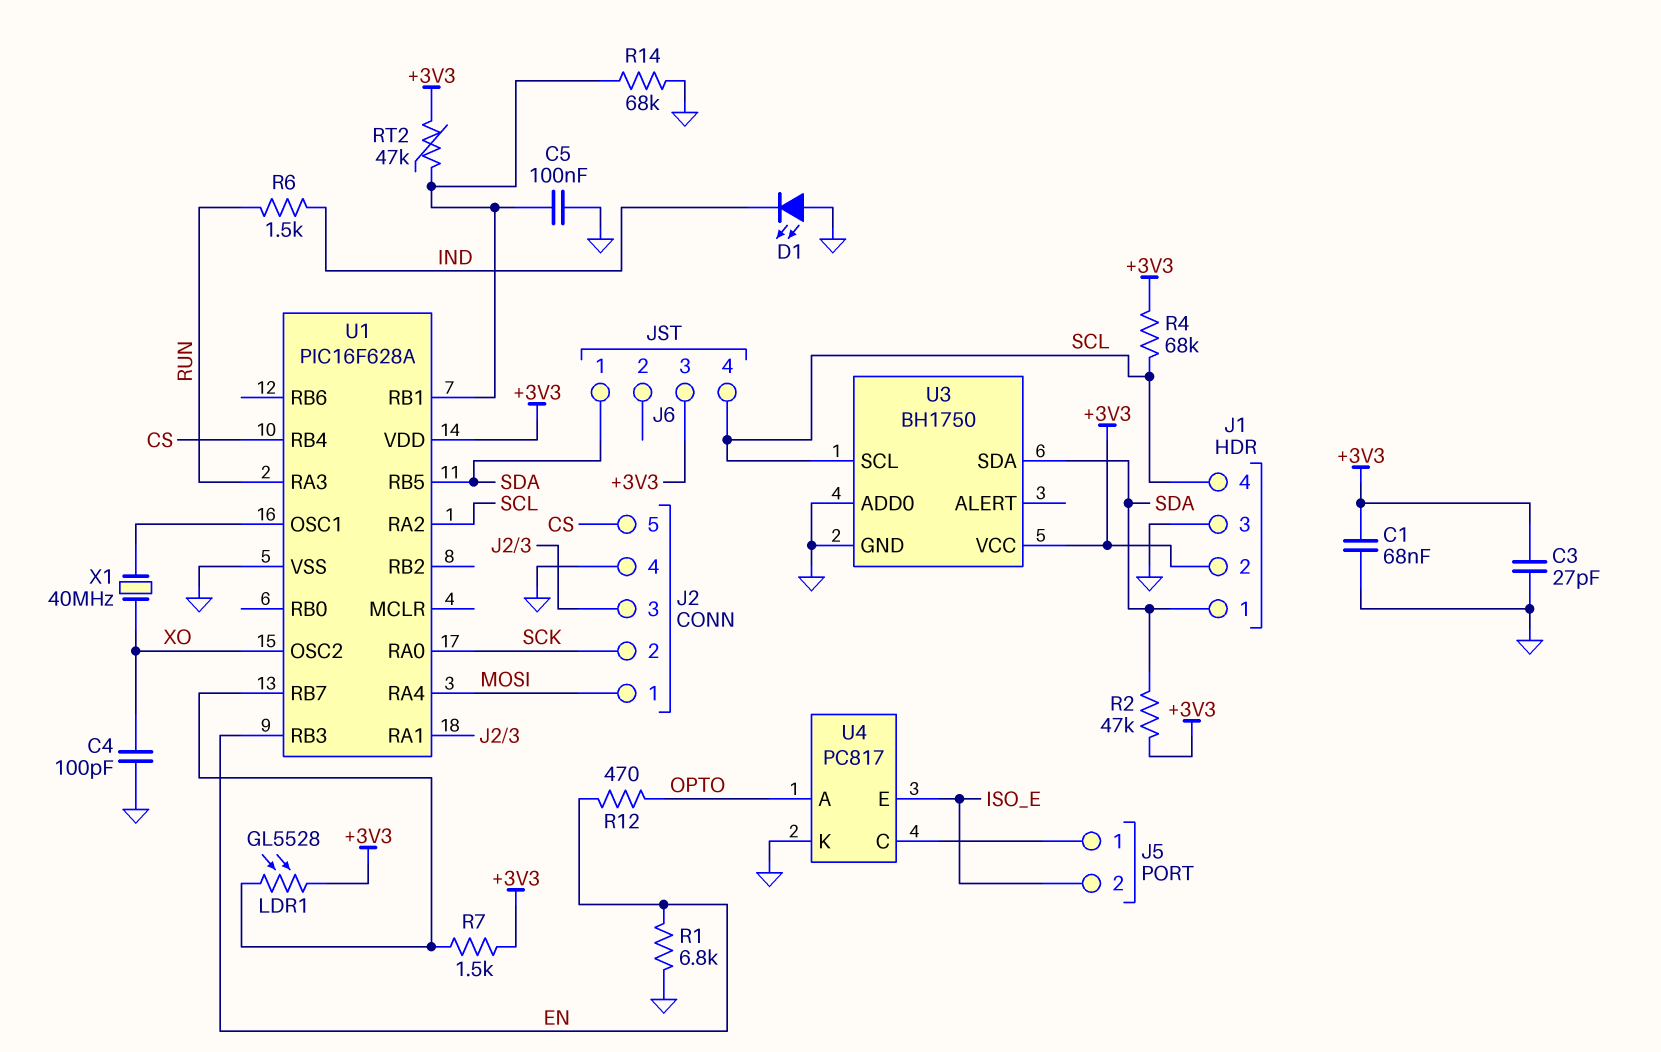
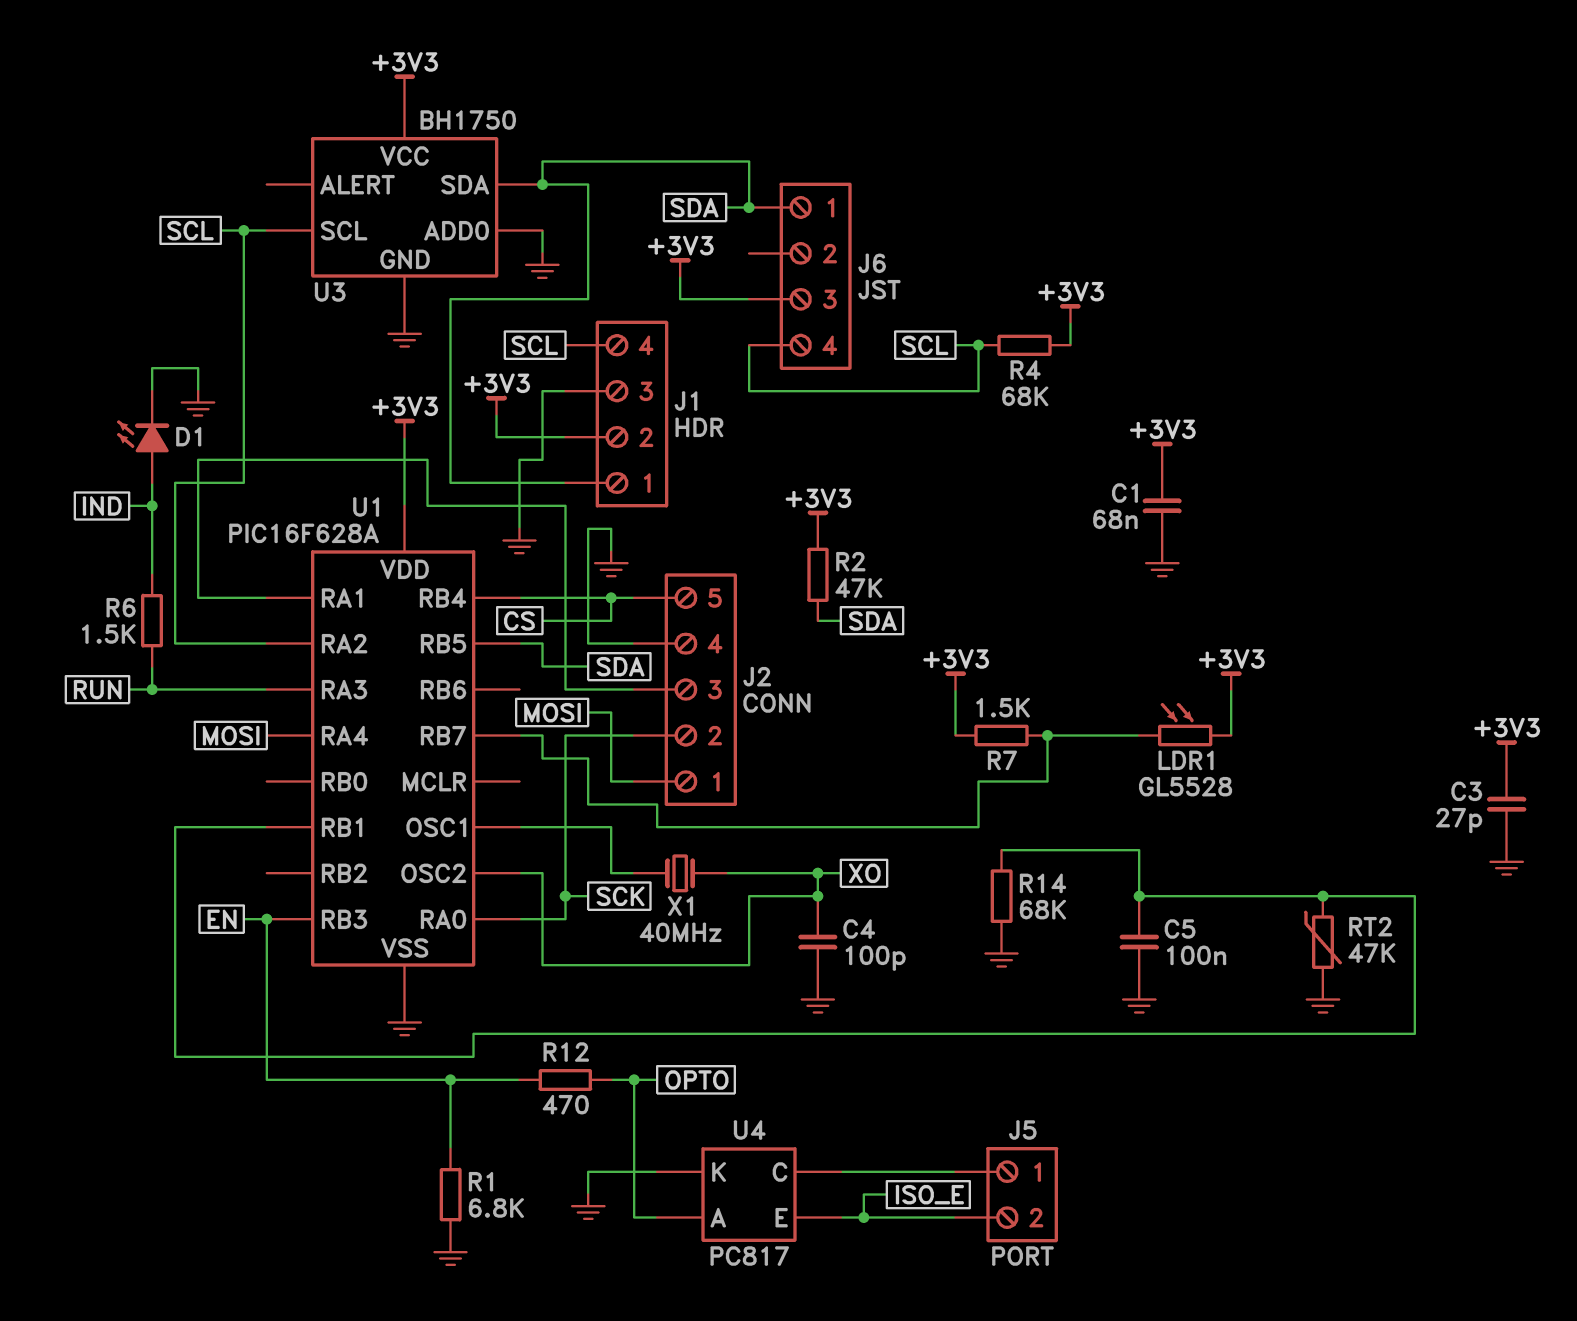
D1: LED (A GND, K IND) -> LED (A IND, K GND)
RT2: 47k (+3V3, U1/RB1) -> 47k (GND, U1/RB1)

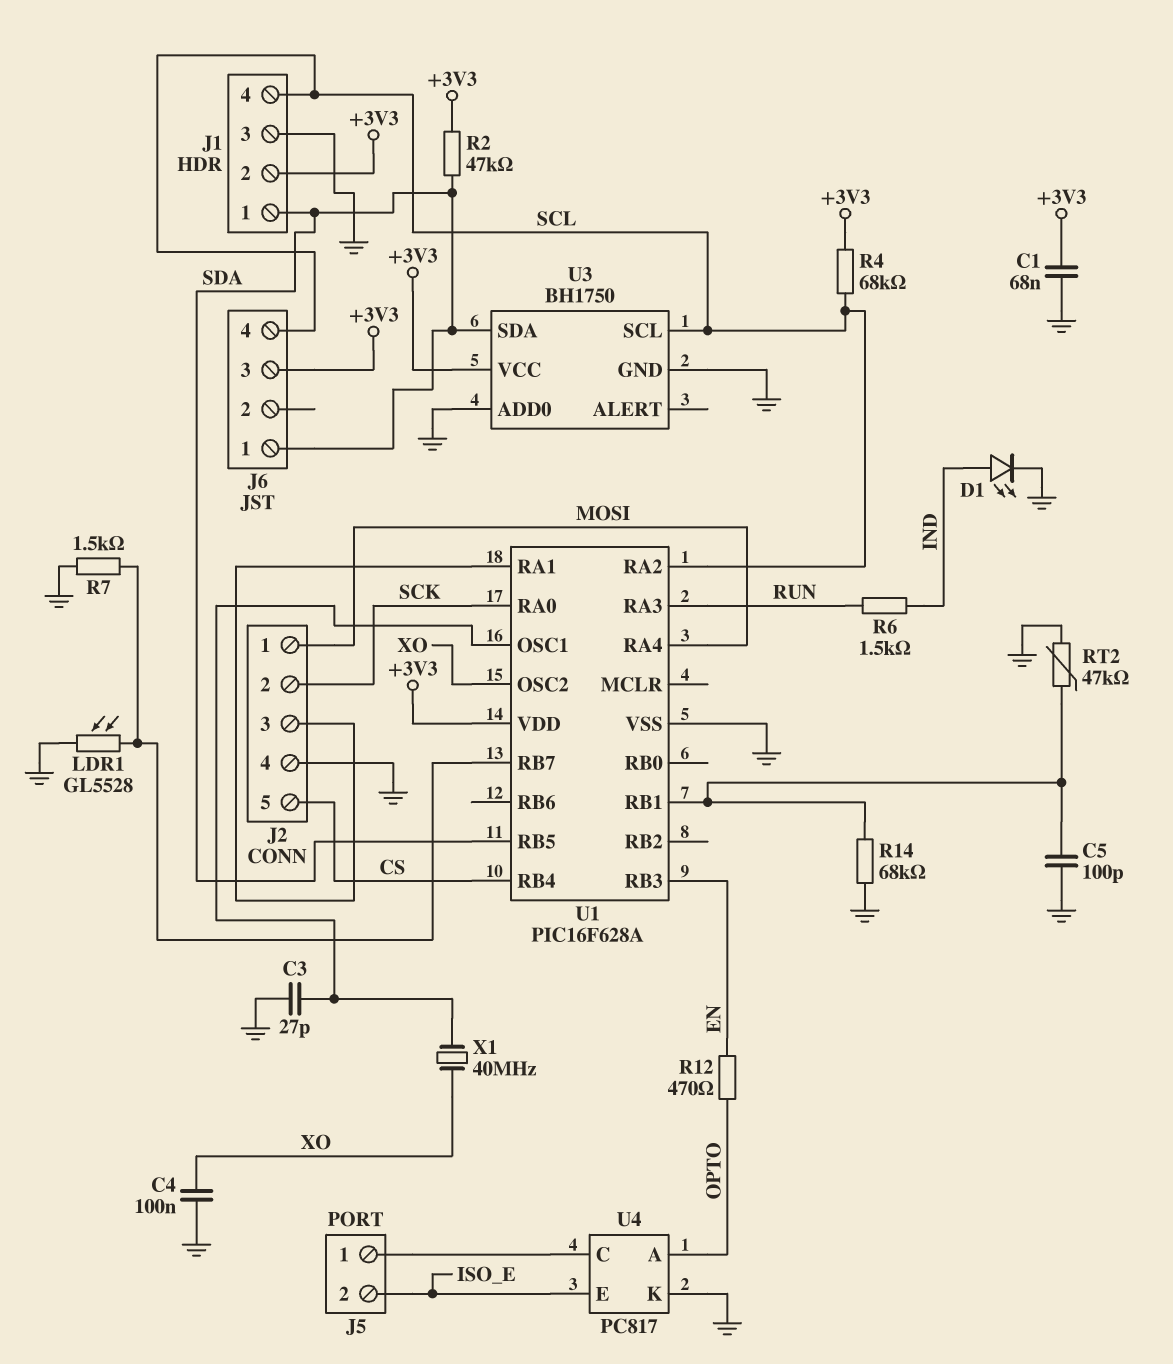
C3: 27pF (+3V3, GND) -> 27pF (GND, U1/OSC1)
C4: 100pF (GND, XO) -> 100nF (GND, XO)
C5: 100nF (GND, U1/RB1) -> 100pF (GND, U1/RB1)
LDR1: GL5528 (+3V3, U1/RB7) -> GL5528 (GND, U1/RB7)
R1: 6.8k (EN, GND) -> none
R7: 1.5k (+3V3, U1/RB7) -> 1.5k (GND, U1/RB7)

